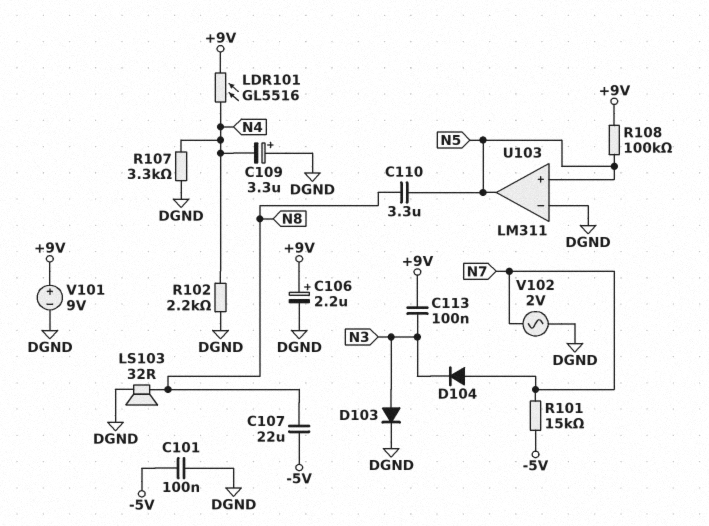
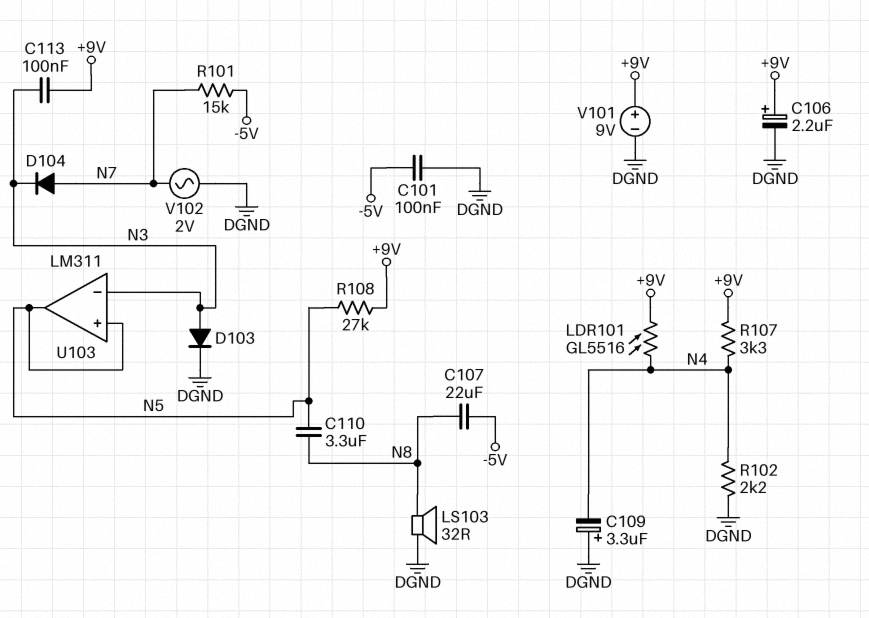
R107: 3.3k (DGND, N4) -> 3.3k (+9V, N4)
R108: 100k (+9V, N5) -> 27k (+9V, N5)
U103 pin in-: DGND -> N3

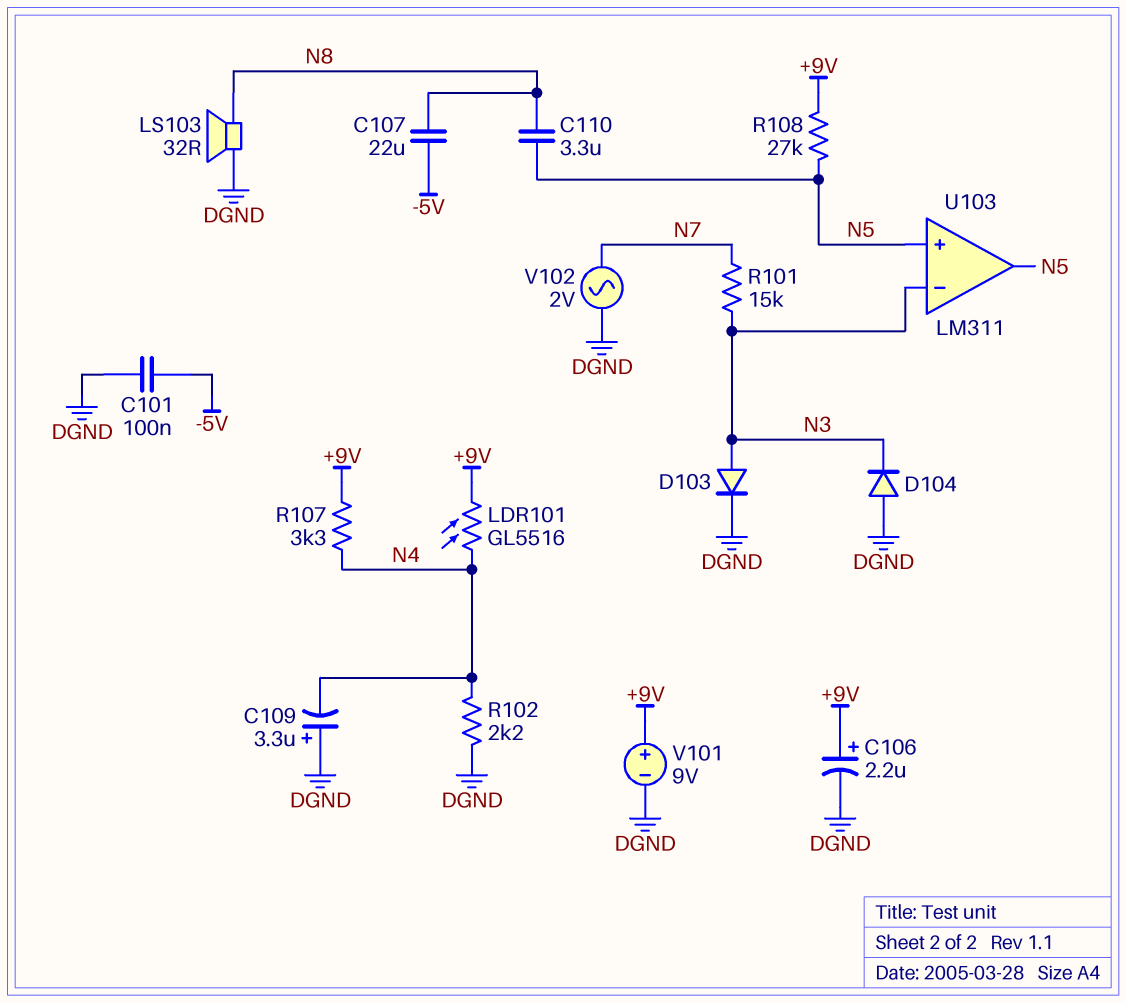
C113: 100nF (+9V, N3) -> none
D104: diode (A N7, K N3) -> diode (A DGND, K N3)
R101: 15k (-5V, N7) -> 15k (N3, N7)

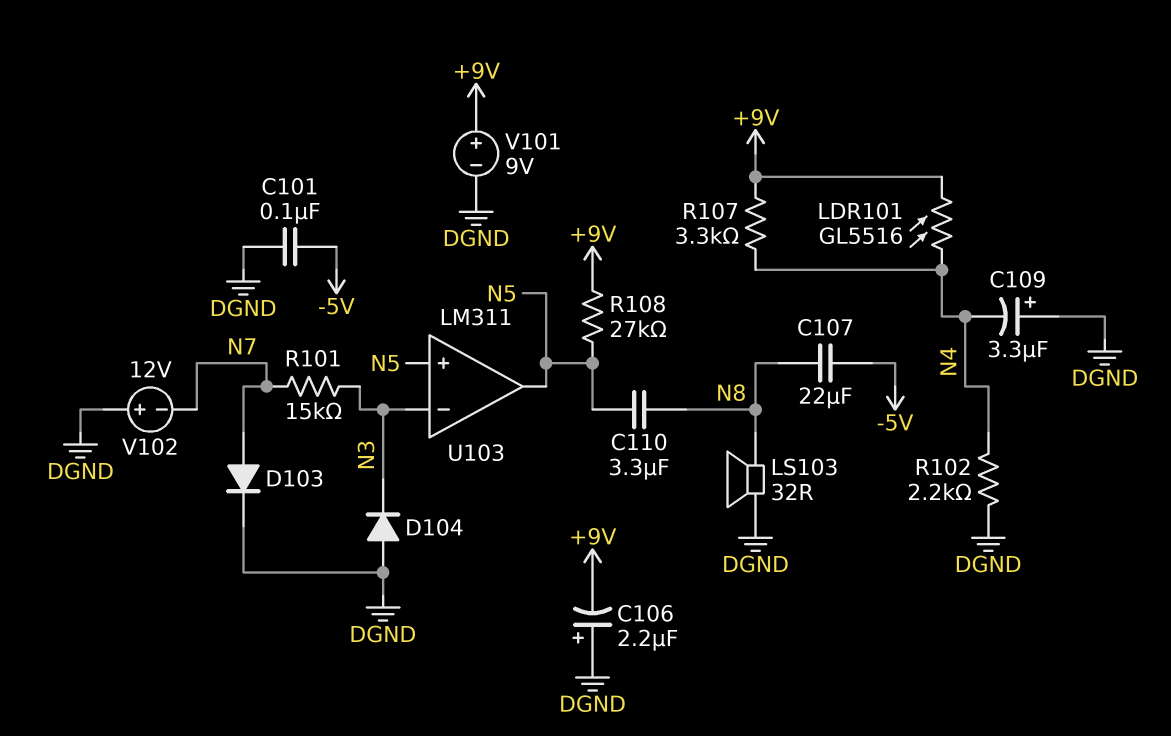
C106: 2.2uF (plus +9V, minus DGND) -> 2.2uF (plus DGND, minus +9V)
D103: diode (A N3, K DGND) -> diode (A N7, K DGND)
V102: AC 2V (DGND, N7) -> 12V (plus DGND, minus N7)

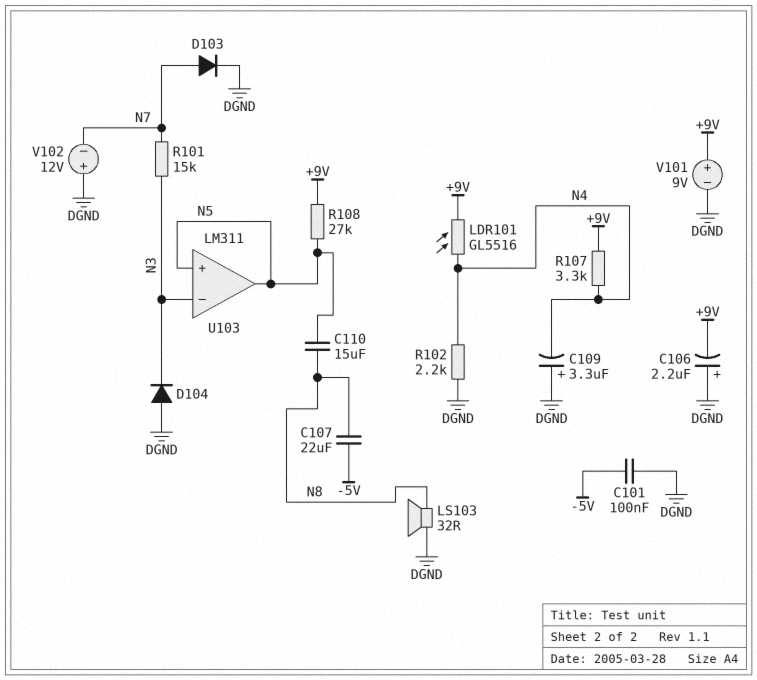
C110: 3.3uF (N5, N8) -> 15uF (N5, N8)

